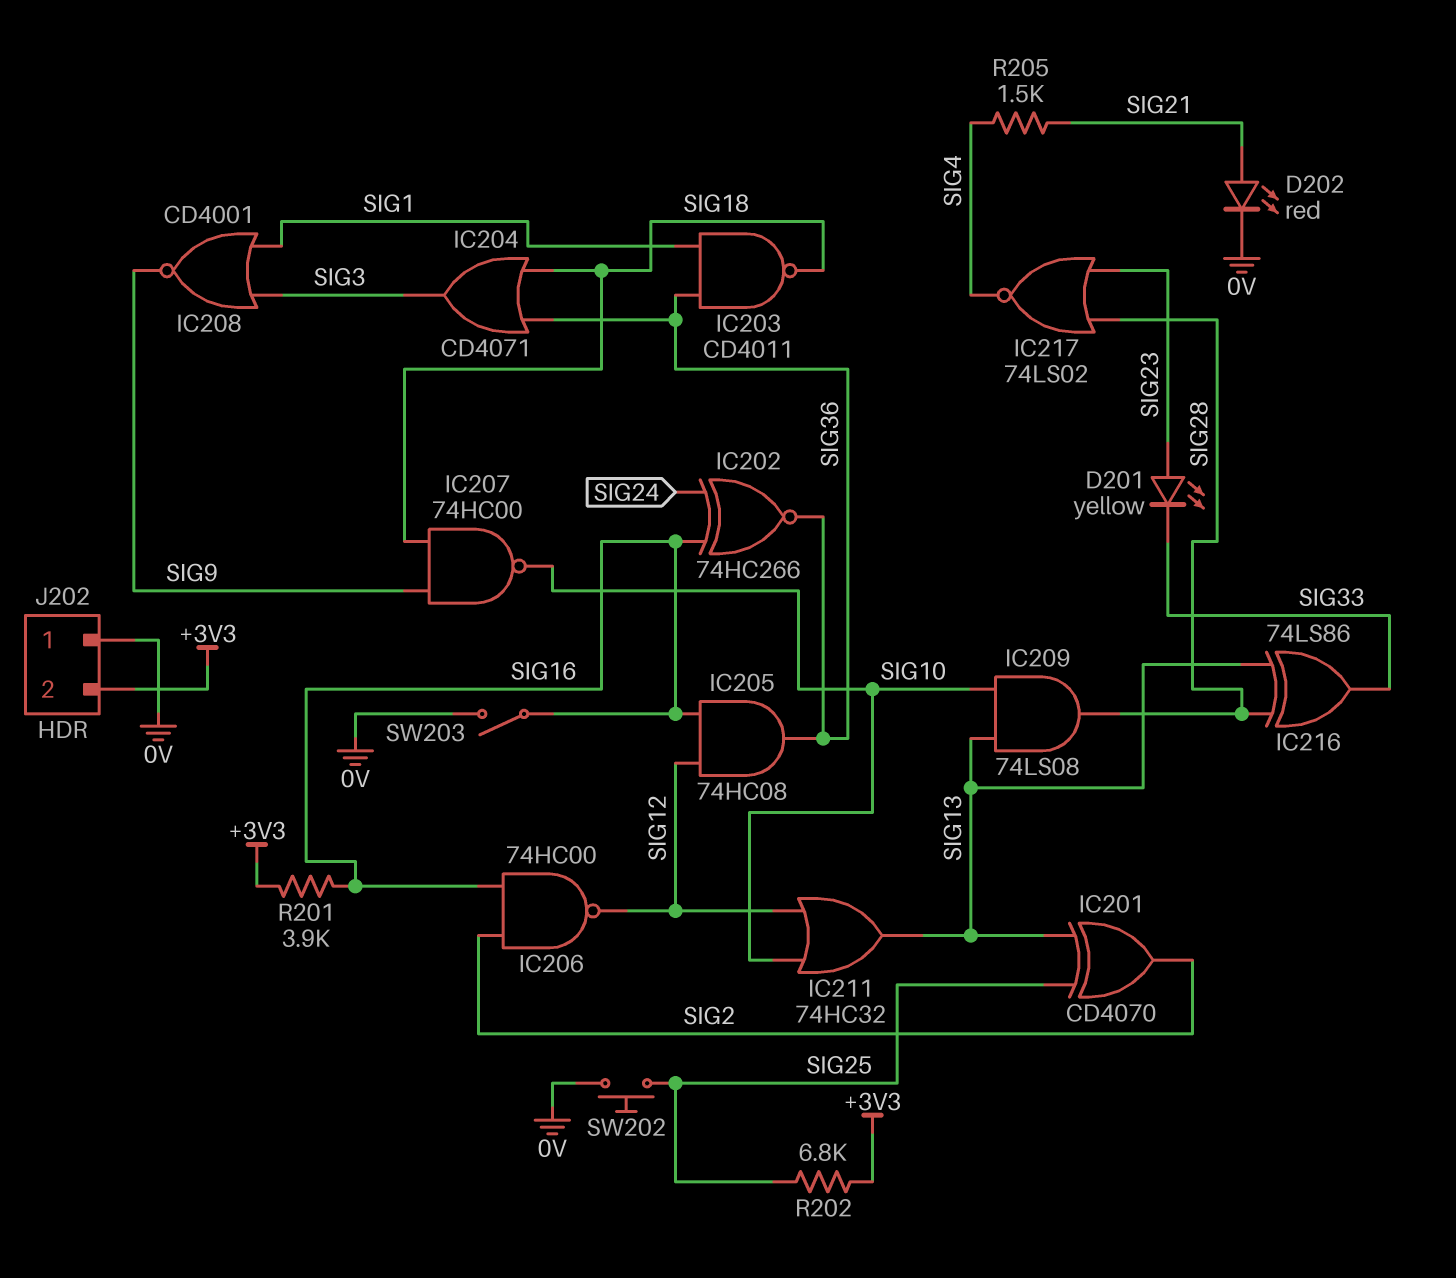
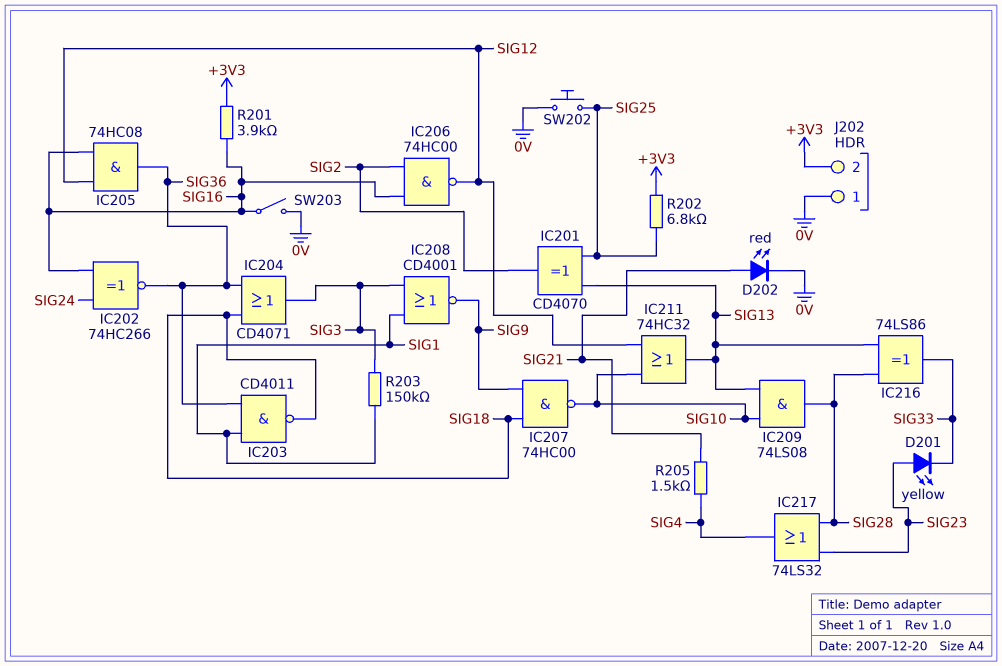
IC217: NOR 74LS02 (in SIG23, in SIG28, out SIG4) -> OR 74LS32 (in SIG23, in SIG28, out SIG4)
R203: none -> 150k (SIG1, SIG3)

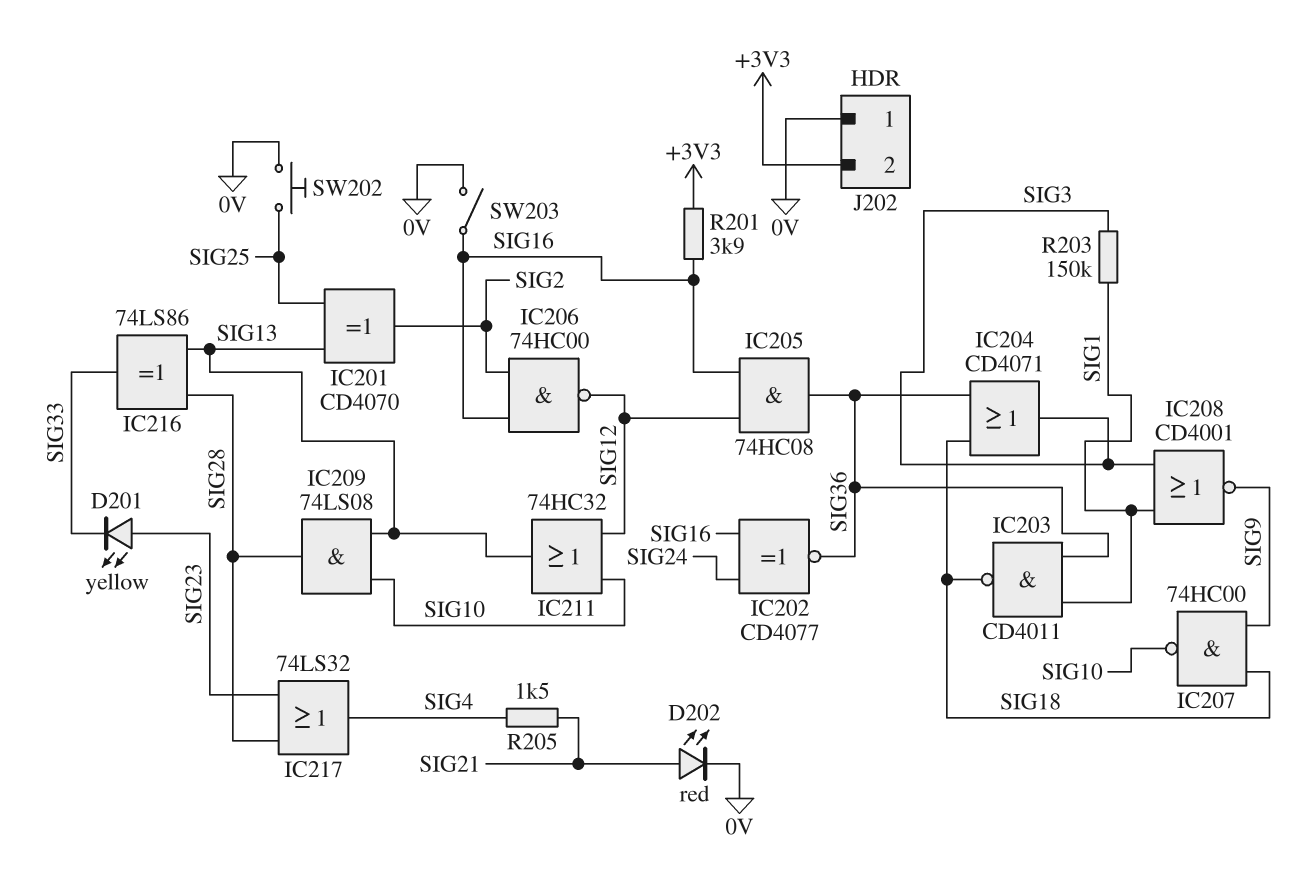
IC202: XNOR 74HC266 (in SIG16, in SIG24, out SIG36) -> XNOR CD4077 (in SIG16, in SIG24, out SIG36)
R202: 6.8k (+3V3, SIG25) -> none

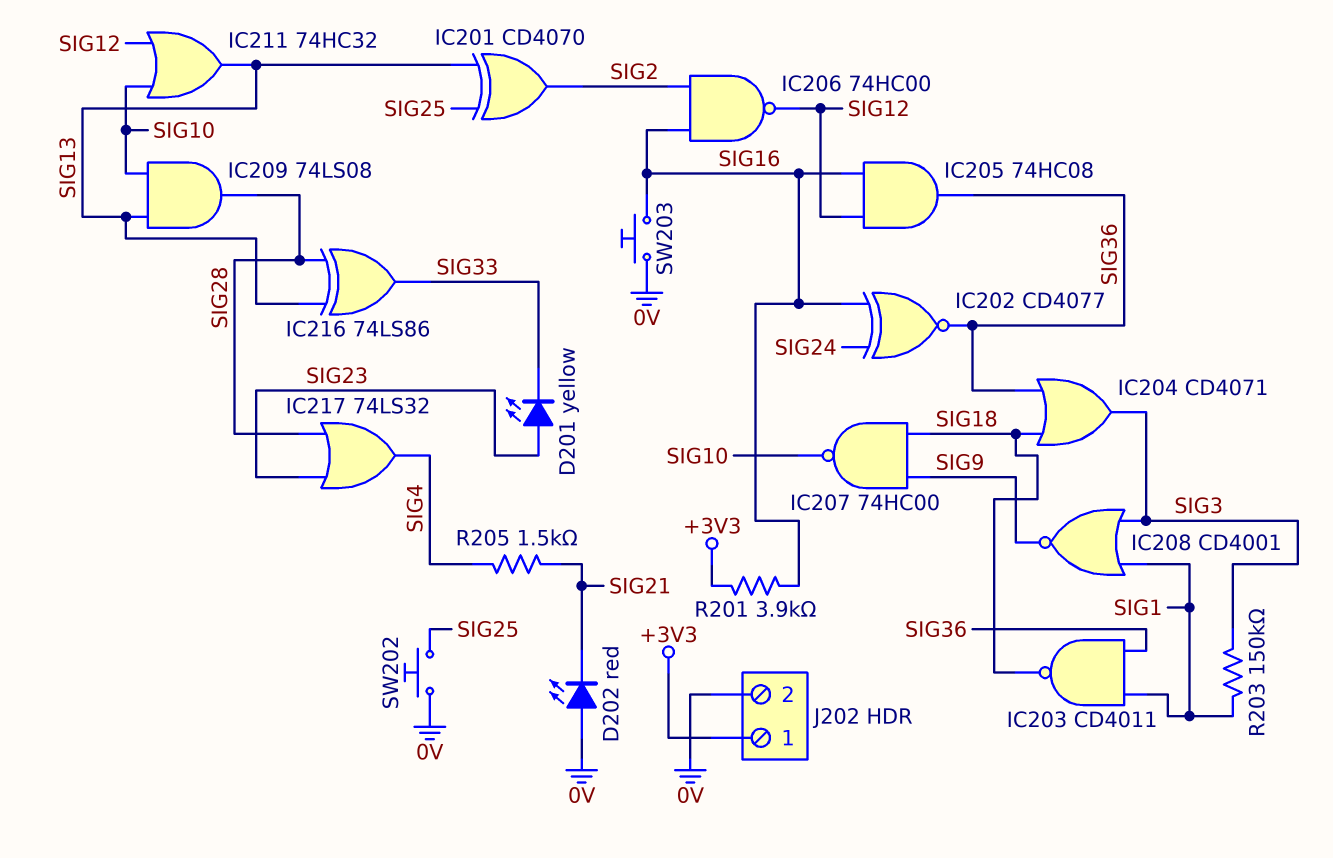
D202: LED red (A SIG21, K 0V) -> LED red (A 0V, K SIG21)
J202 pin 1: 0V -> +3V3
J202 pin 2: +3V3 -> 0V
SW203: switch (0V, SIG16) -> button (0V, SIG16)

